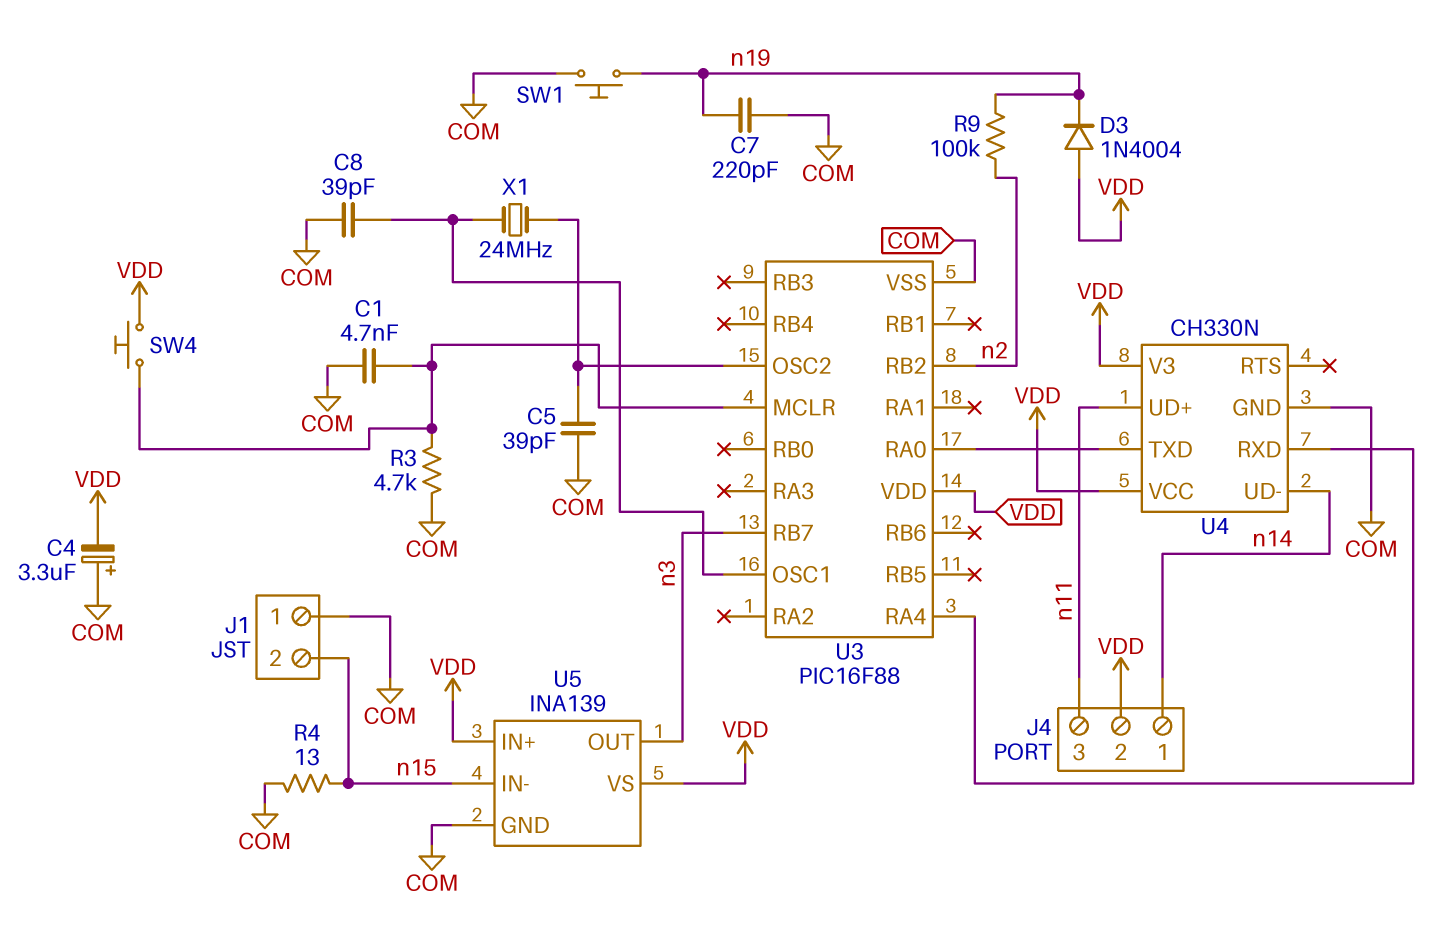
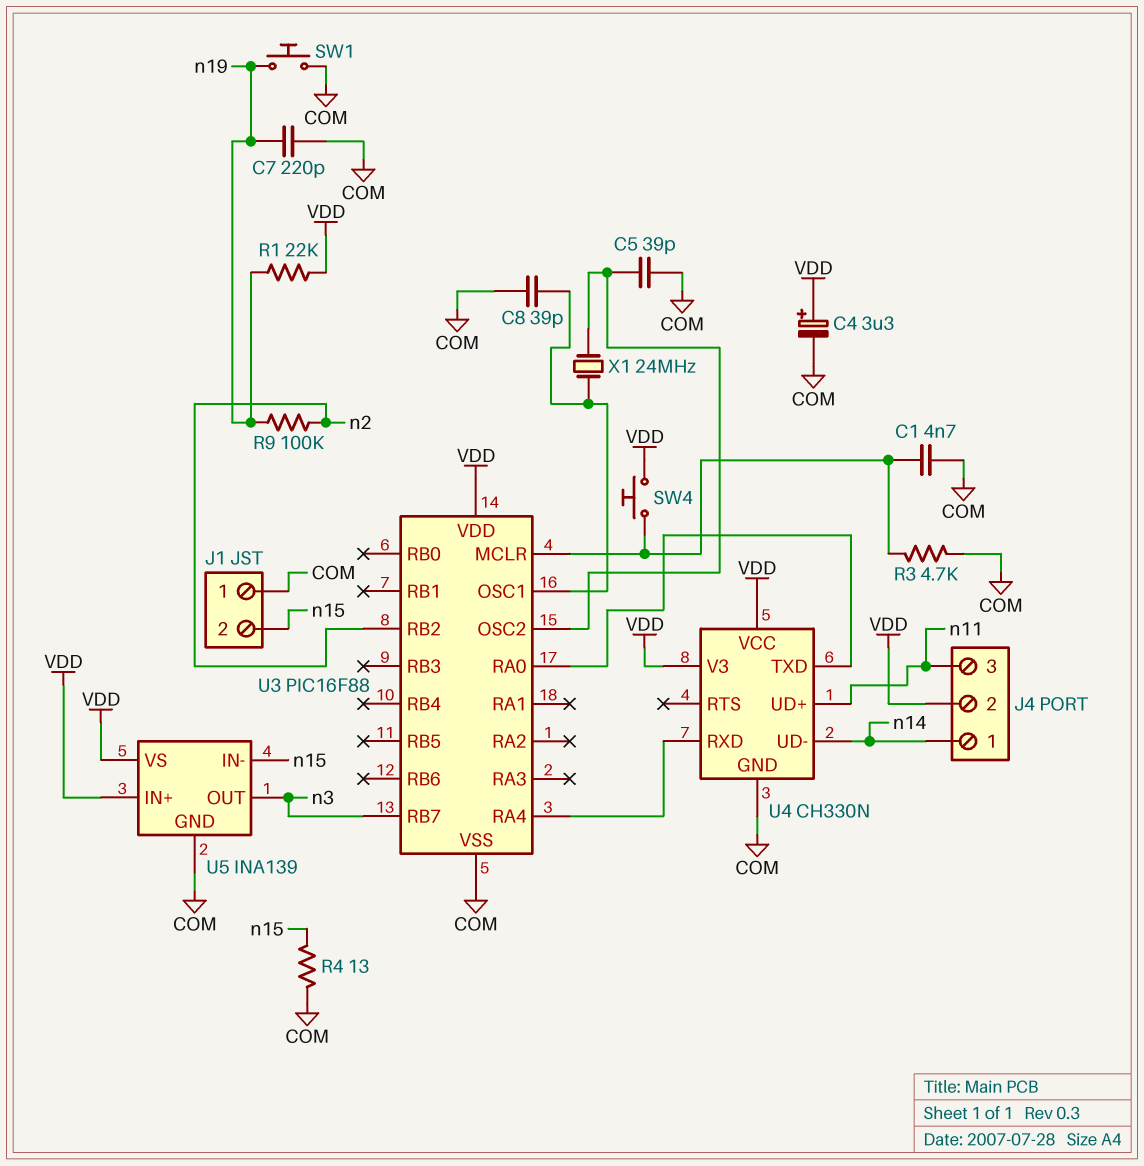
C4: 3.3uF (plus COM, minus VDD) -> 3.3uF (plus VDD, minus COM)
D3: diode 1N4004 (A VDD, K n19) -> none
R1: none -> 22k (VDD, n19)

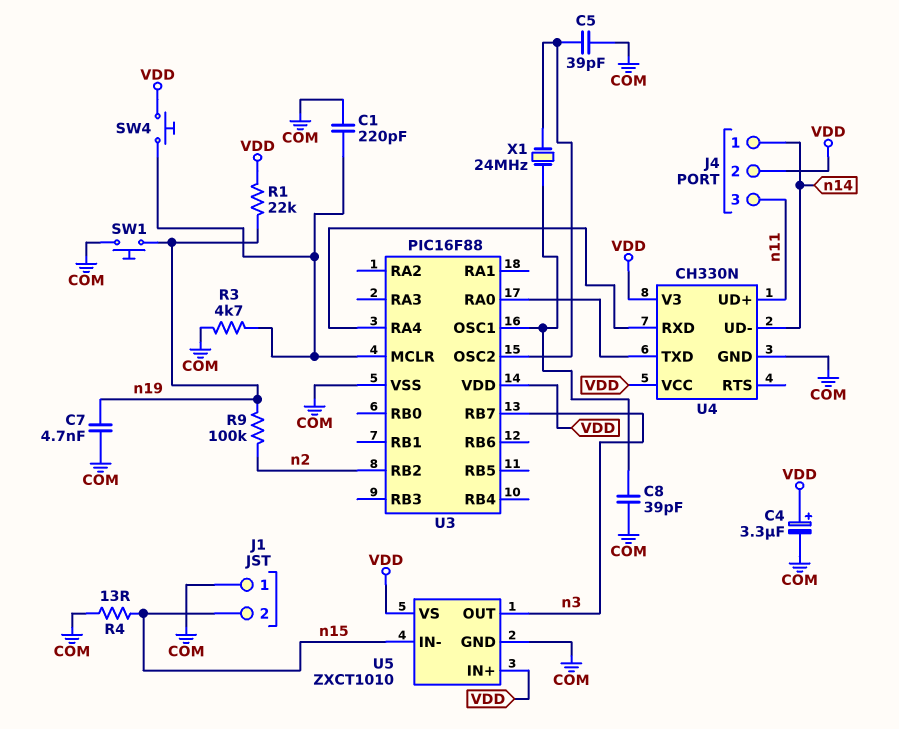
C1: 4.7nF (COM, U3/MCLR) -> 220pF (COM, U3/MCLR)
C7: 220pF (COM, n19) -> 4.7nF (COM, n19)
U5: INA139 -> ZXCT1010

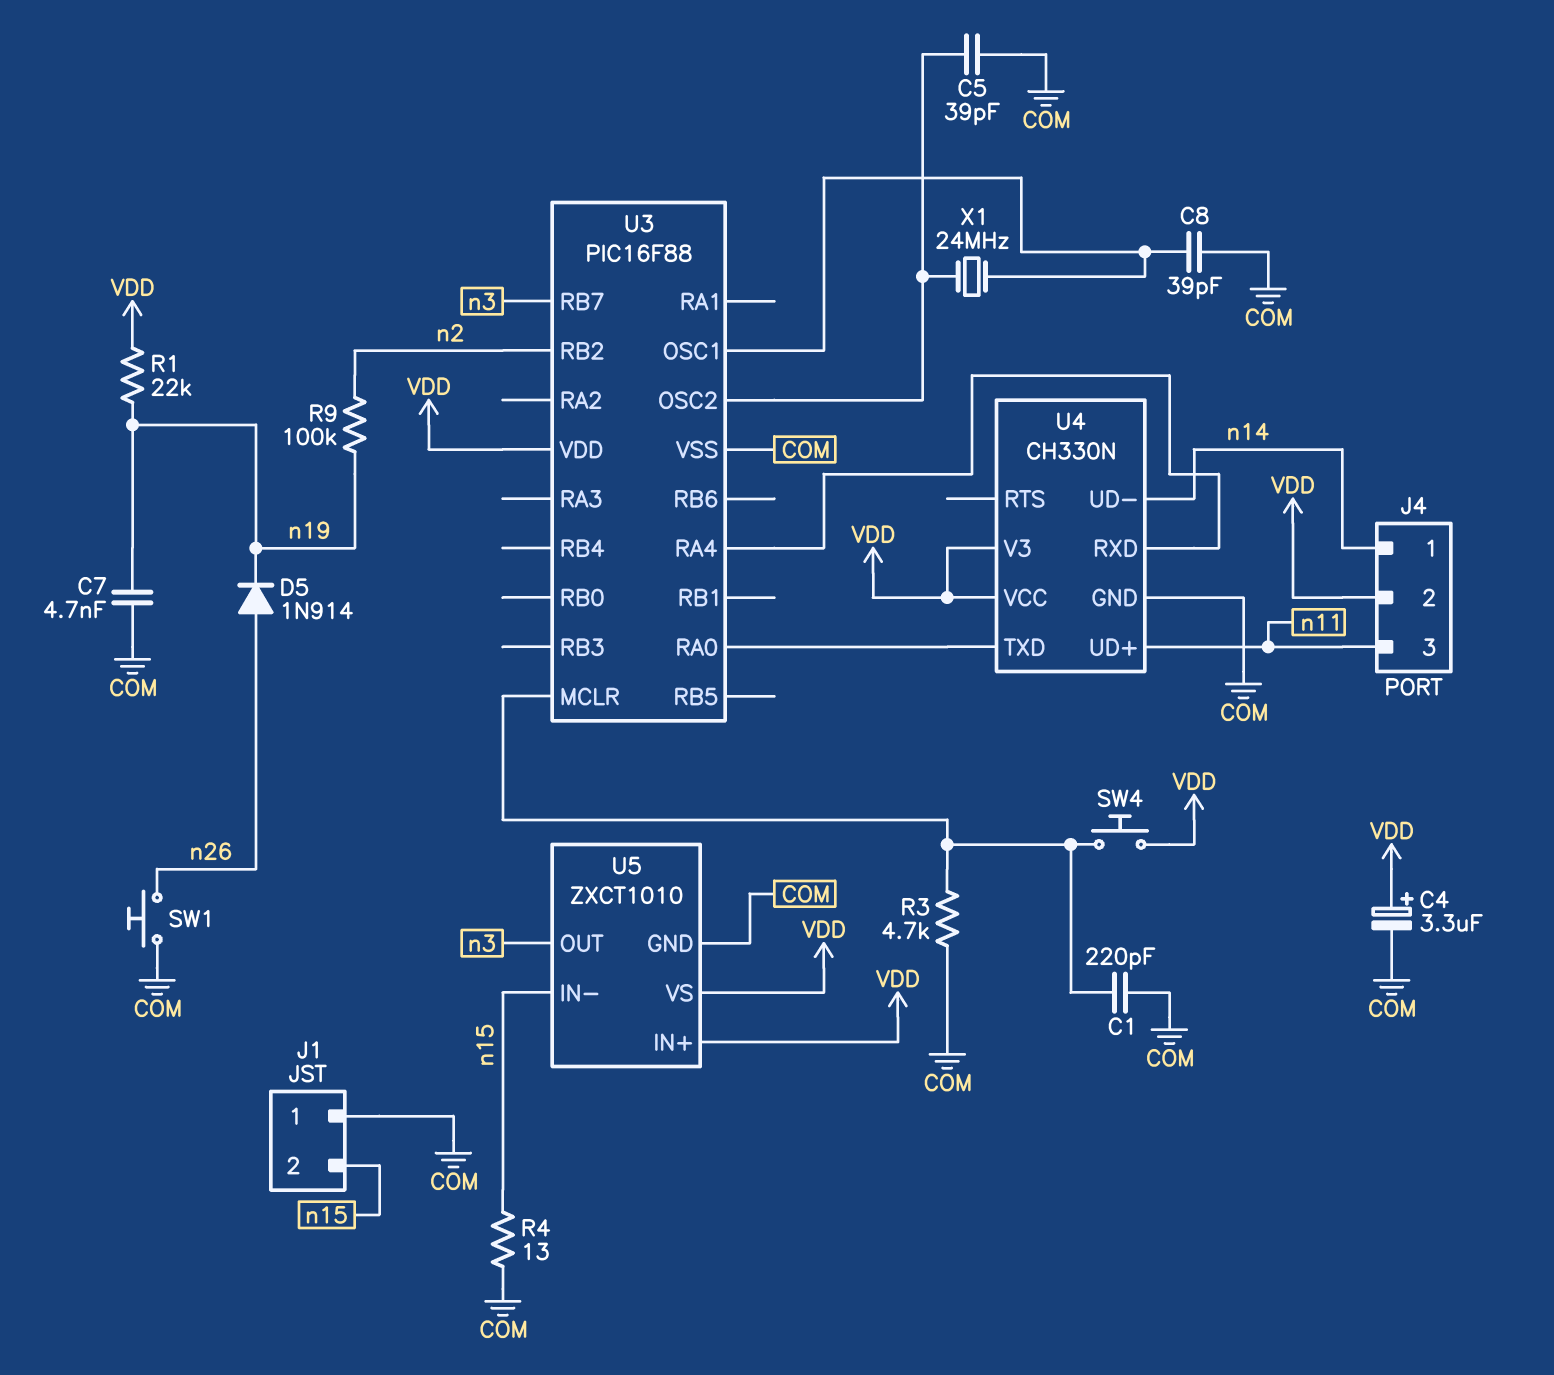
D5: none -> diode 1N914 (A n26, K n19)
SW1: button (COM, n19) -> button (COM, n26)

